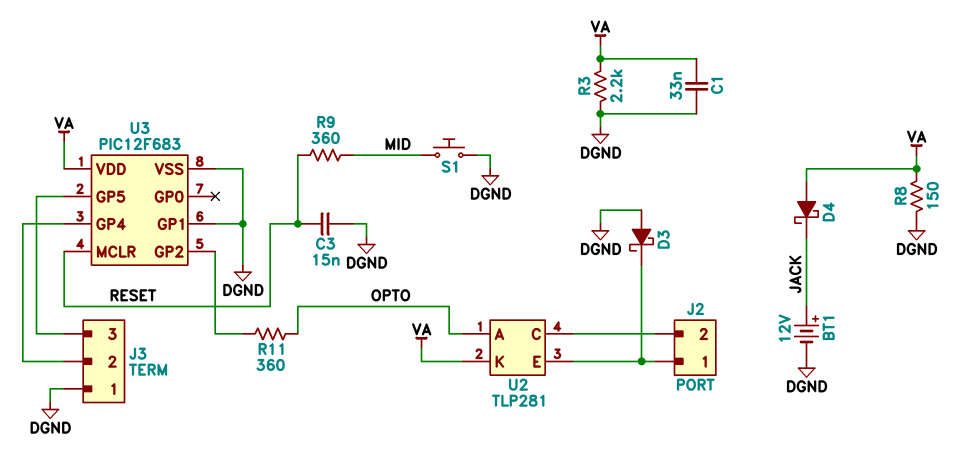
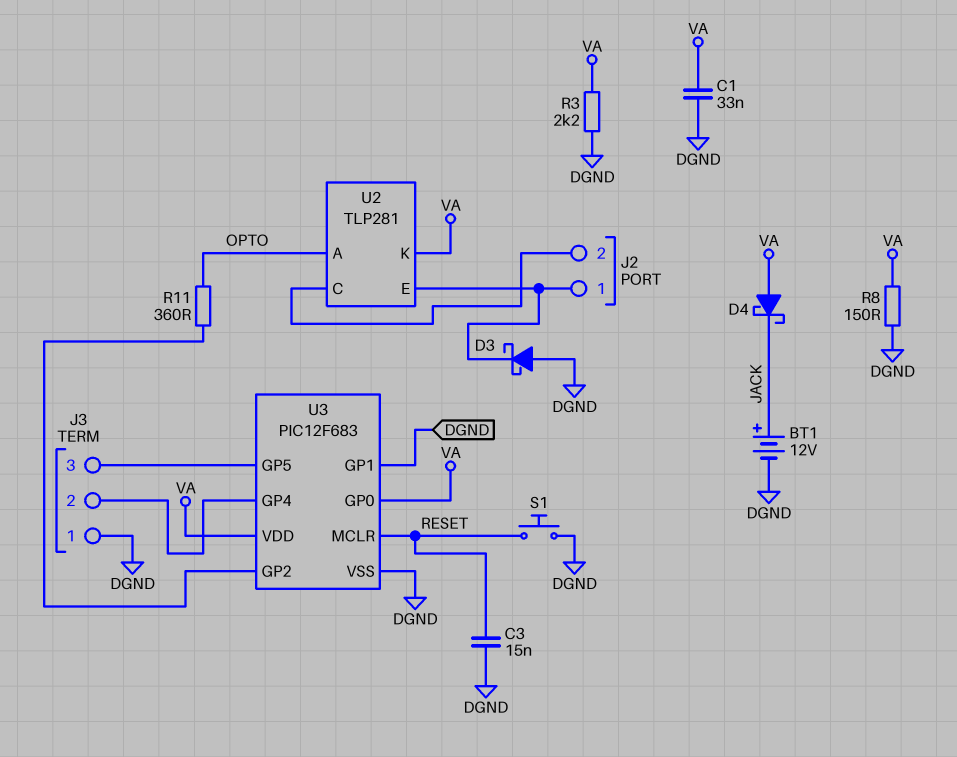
R9: 360 (MID, RESET) -> none
S1: button (DGND, MID) -> button (DGND, RESET)
U3 pin GP0: none -> VA

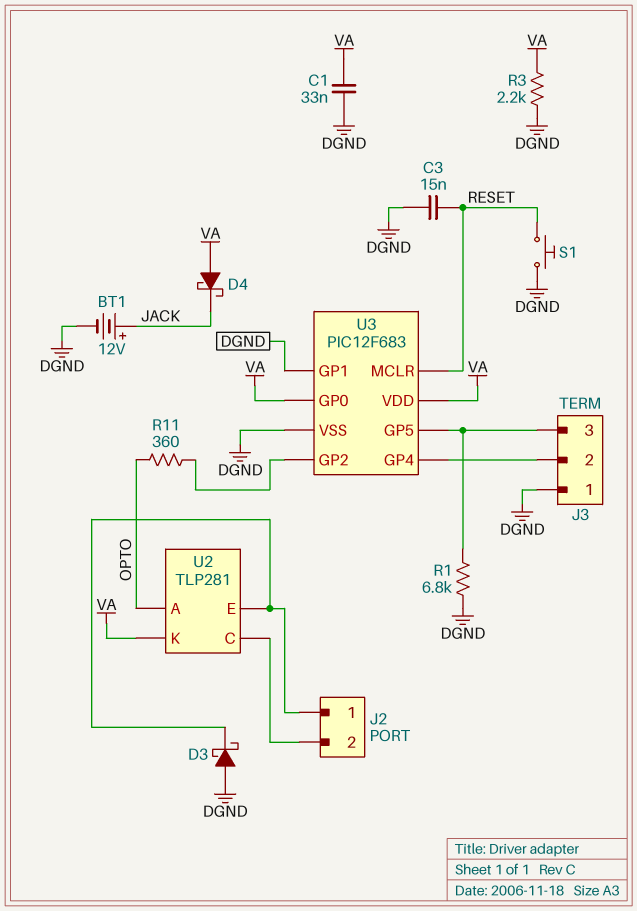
R1: none -> 6.8k (DGND, J3/3)
R8: 150 (DGND, VA) -> none

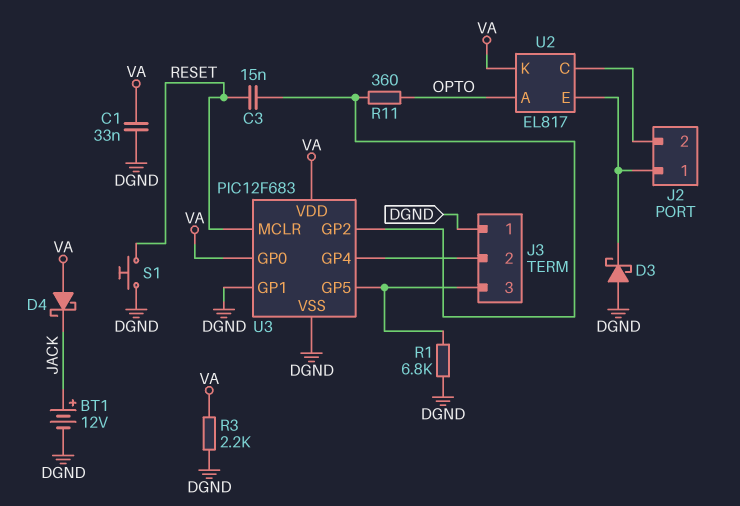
C3: 15nF (DGND, RESET) -> 15nF (RESET, U3/GP2)
U2: TLP281 -> EL817

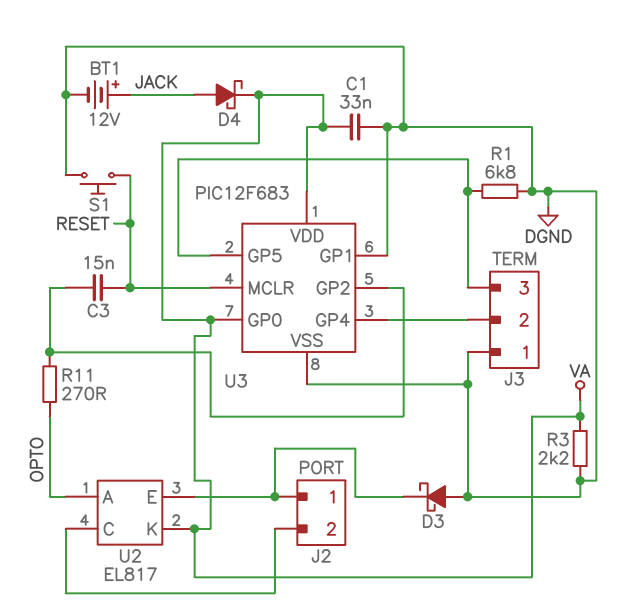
D4: schottky (A VA, K JACK) -> schottky (A JACK, K VA)
R11: 360 (OPTO, U3/GP2) -> 270 (OPTO, U3/GP2)

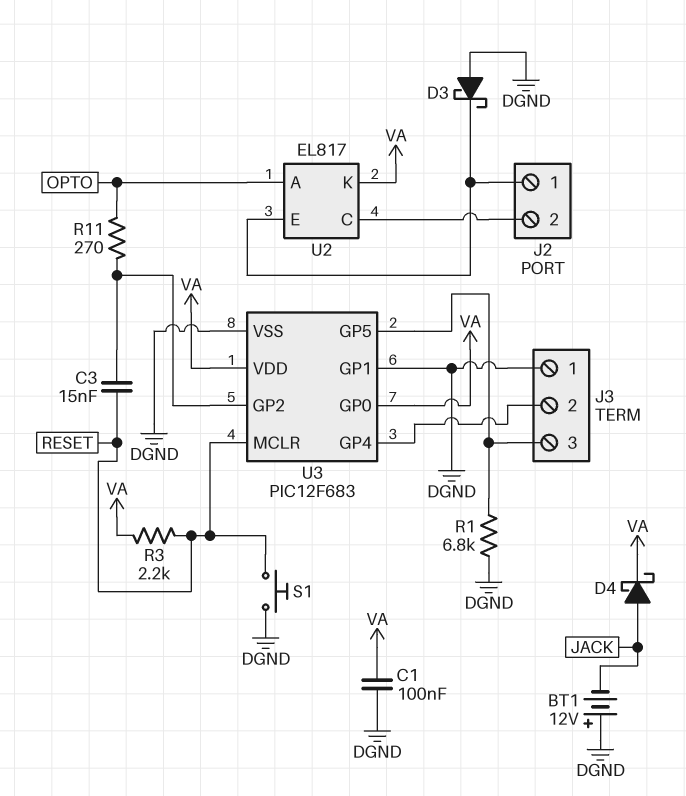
BT1: 12V (plus JACK, minus DGND) -> 12V (plus DGND, minus JACK)
C1: 33nF (DGND, VA) -> 100nF (DGND, VA)
R3: 2.2k (DGND, VA) -> 2.2k (RESET, VA)

